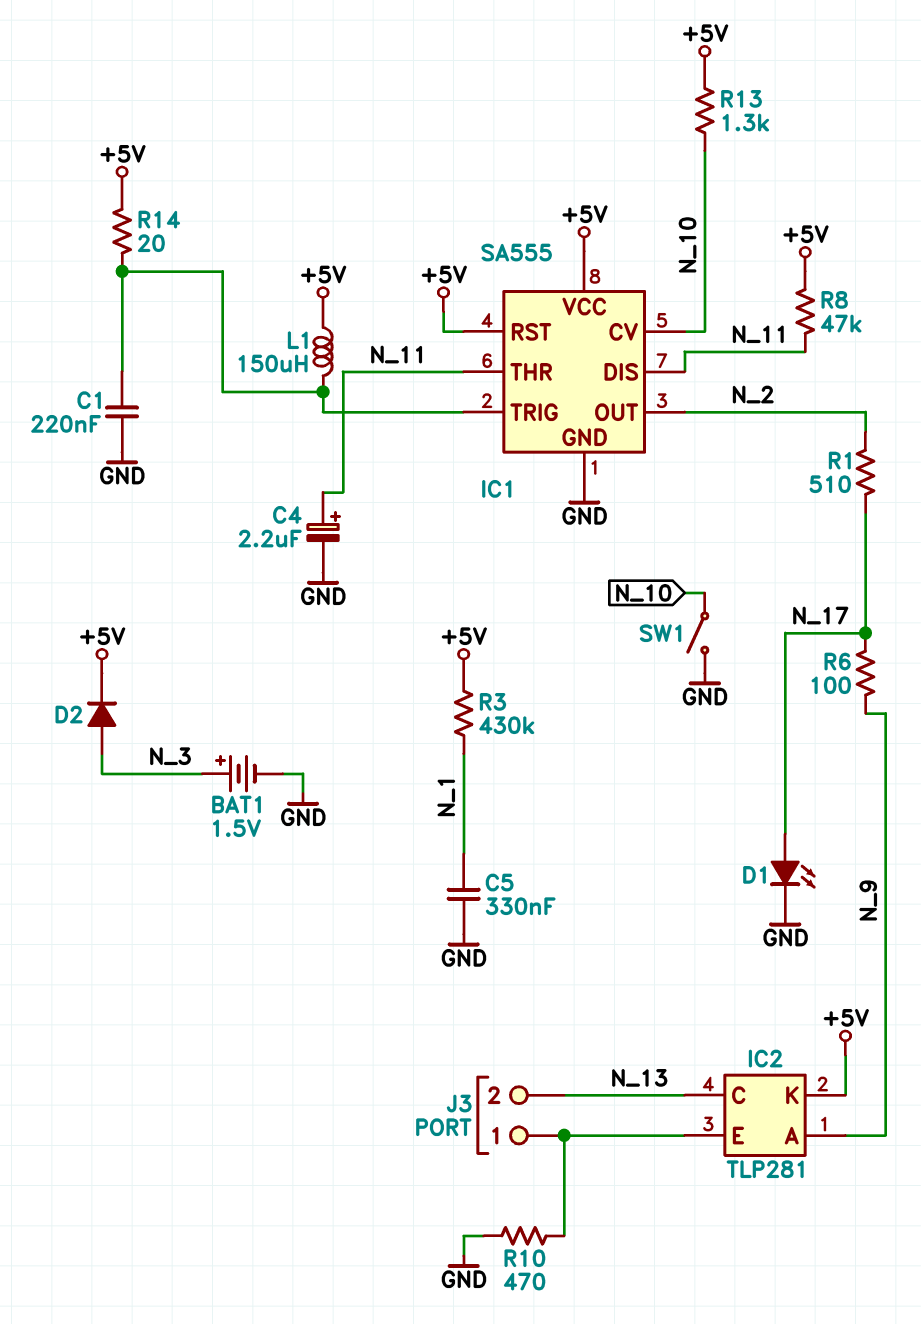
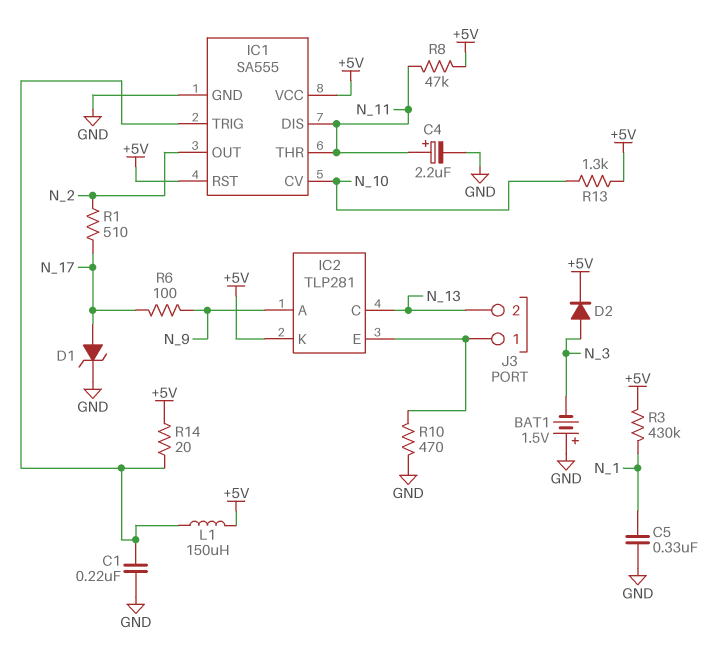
BAT1: 1.5V (plus N_3, minus GND) -> 1.5V (plus GND, minus N_3)
D1: LED (A N_17, K GND) -> zener (A N_17, K GND)
SW1: switch (GND, N_10) -> none

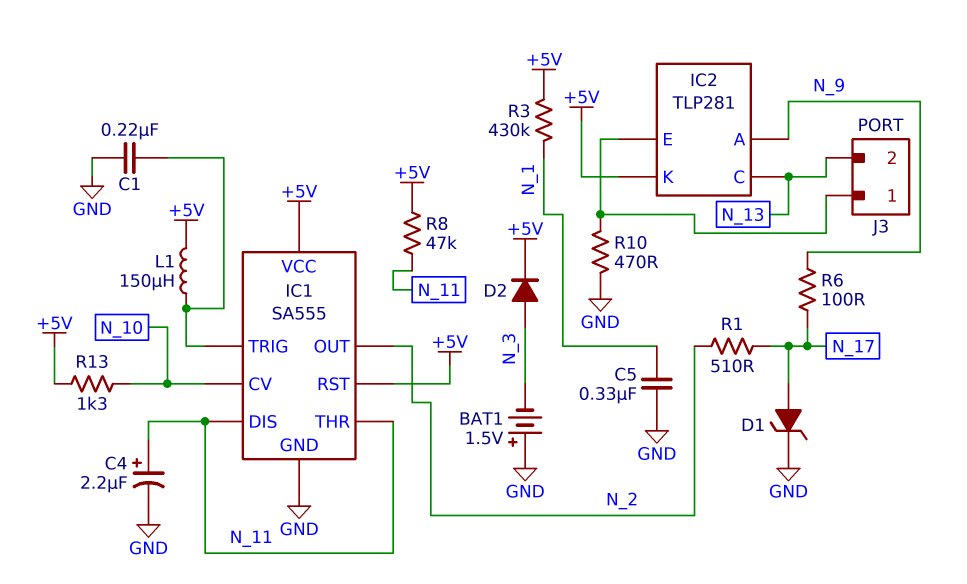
R14: 20 (+5V, IC1/TRIG) -> none

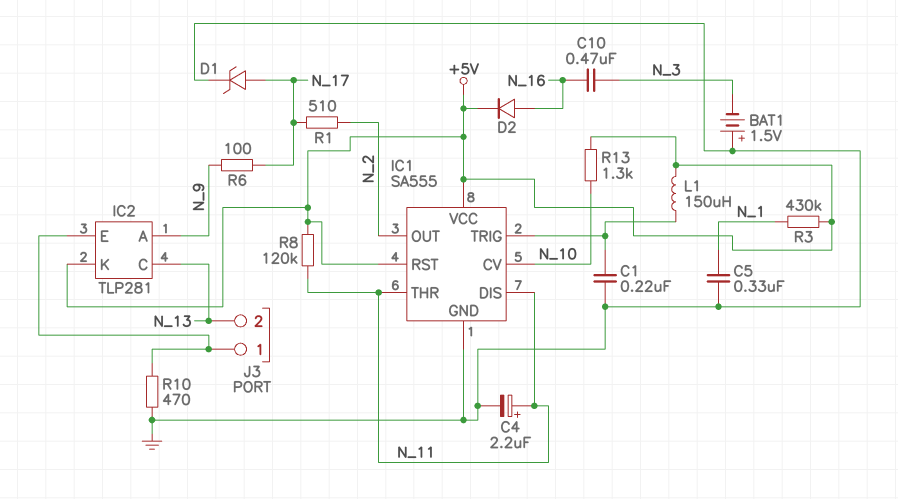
C10: none -> 470nF (N_3, N_16)
D2: diode (A N_3, K +5V) -> diode (A N_16, K +5V)
R8: 47k (+5V, N_11) -> 120k (+5V, N_11)

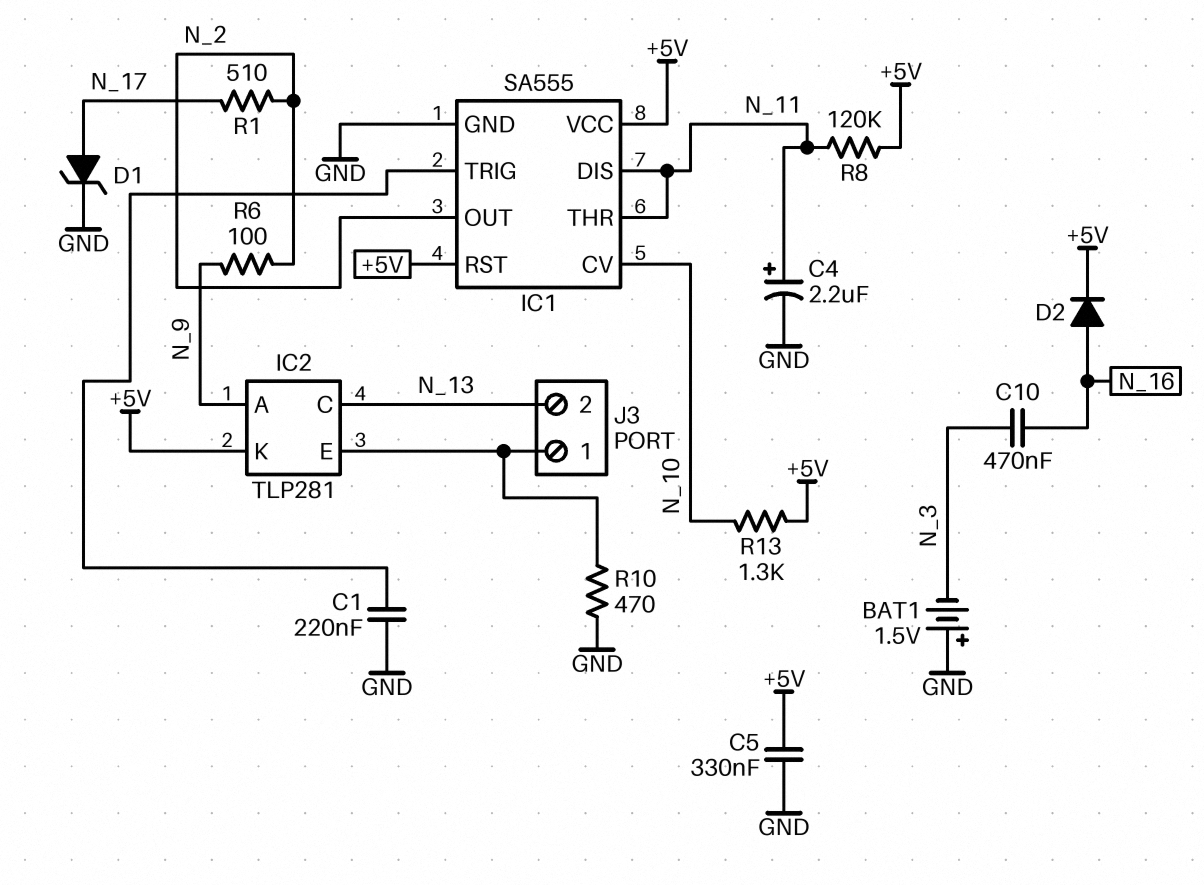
C5: 330nF (GND, N_1) -> 330nF (+5V, GND)
L1: 150uH (+5V, IC1/TRIG) -> none
R3: 430k (+5V, N_1) -> none
R6: 100 (N_9, N_17) -> 100 (N_2, N_9)

